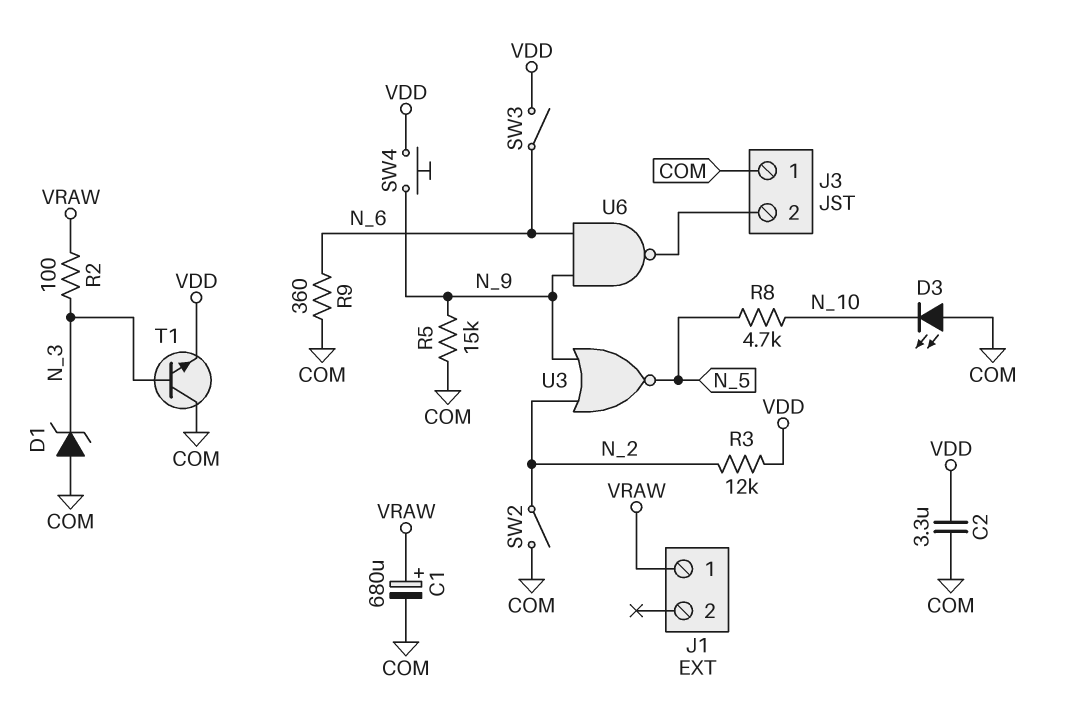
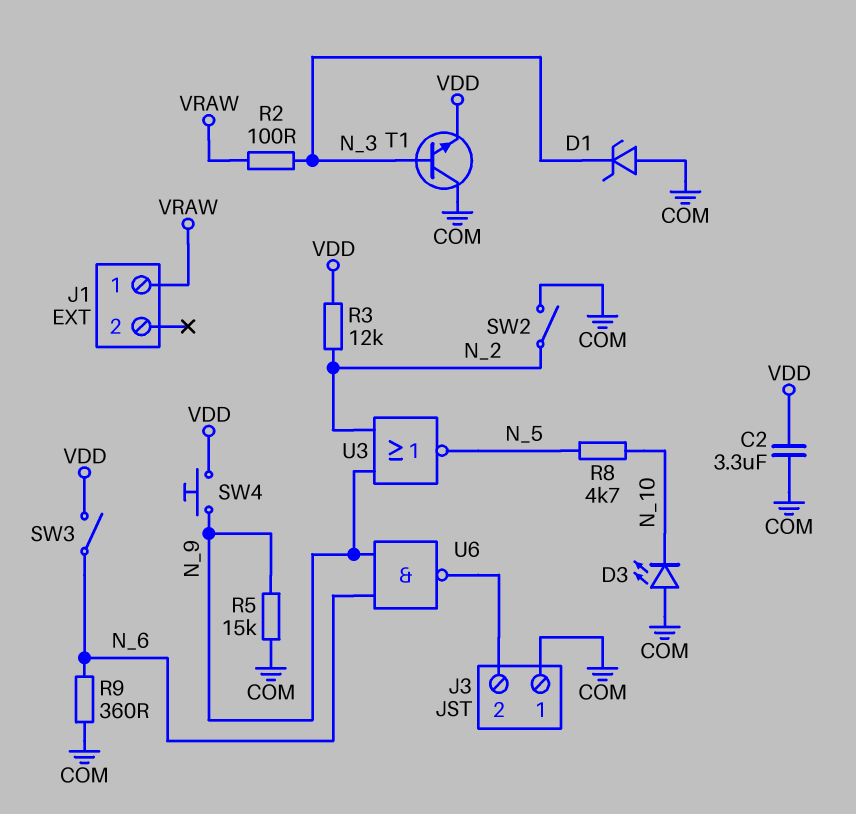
C1: 680uF (plus VRAW, minus COM) -> none

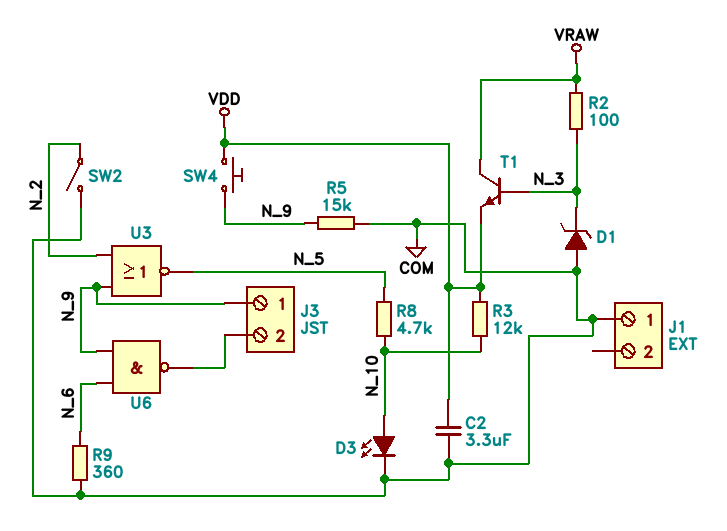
D3: LED (A COM, K N_10) -> LED (A N_10, K COM)
J1 pin 1: VRAW -> COM
J3 pin 1: COM -> N_9
R3: 12k (N_2, VDD) -> 12k (N_10, VDD)
SW3: switch (N_6, VDD) -> none
T1: NPN (B N_3, C COM, E VDD) -> NPN (B N_3, C VRAW, E VDD)

